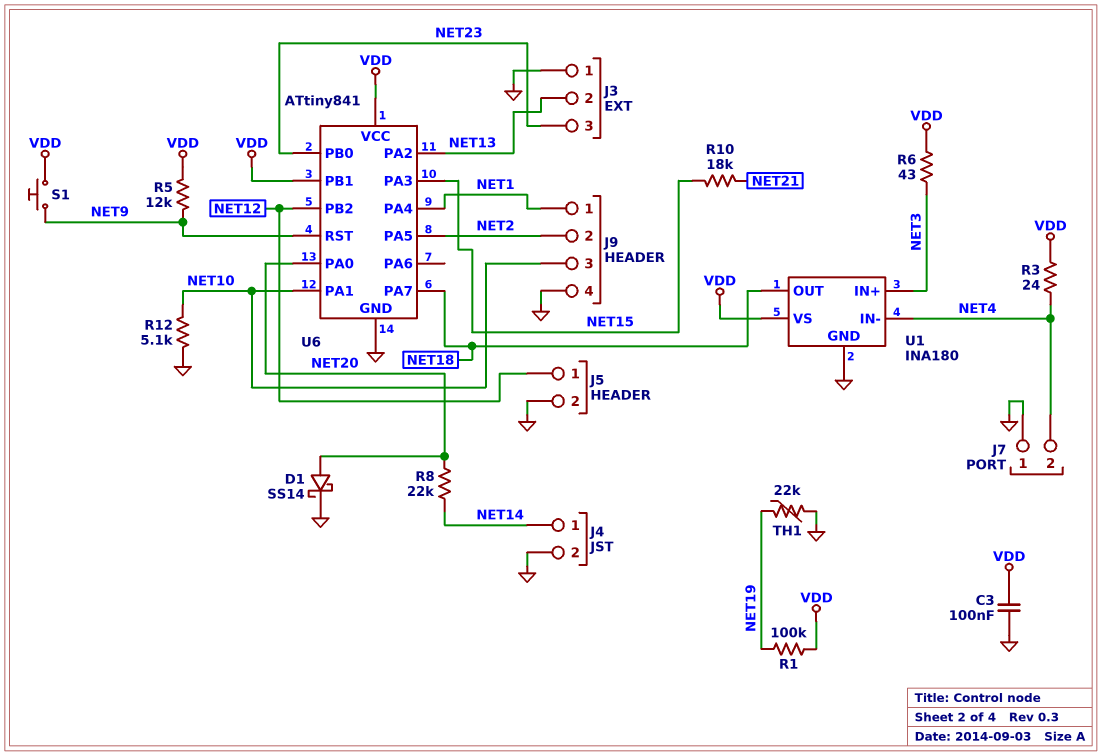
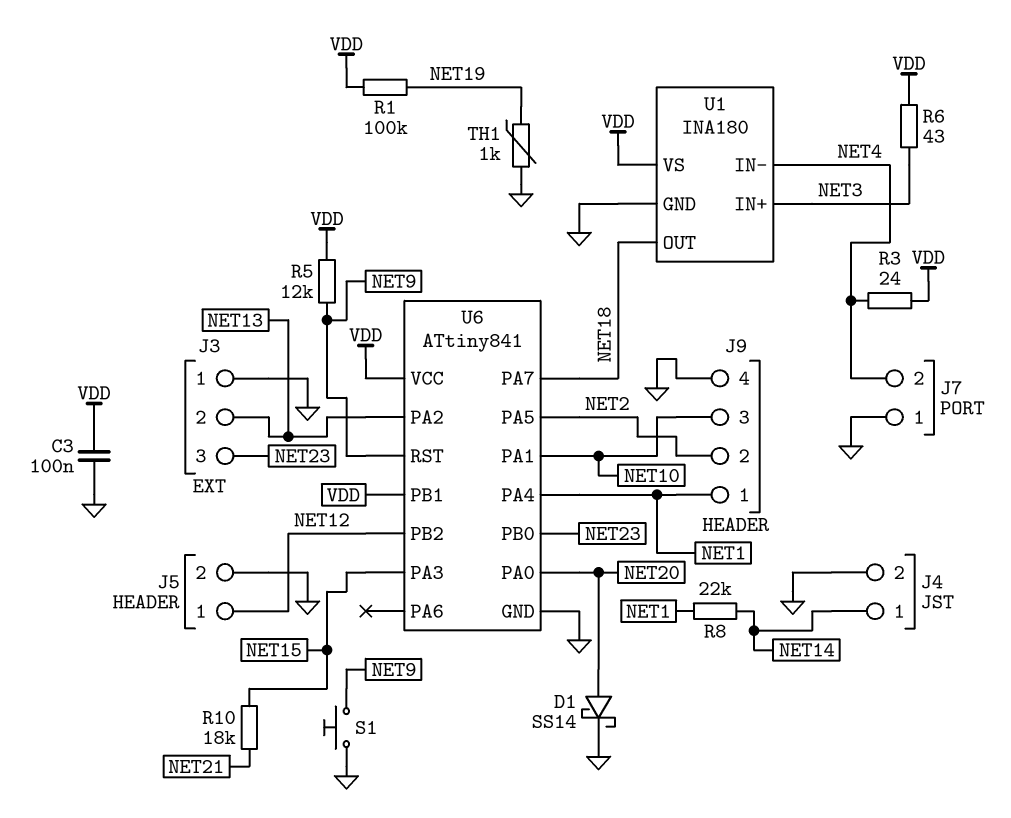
R8: 22k (NET14, NET20) -> 22k (NET1, NET14)
R12: 5.1k (GND, NET10) -> none
S1: button (NET9, VDD) -> button (GND, NET9)
TH1: 22k (GND, NET19) -> 1k (GND, NET19)

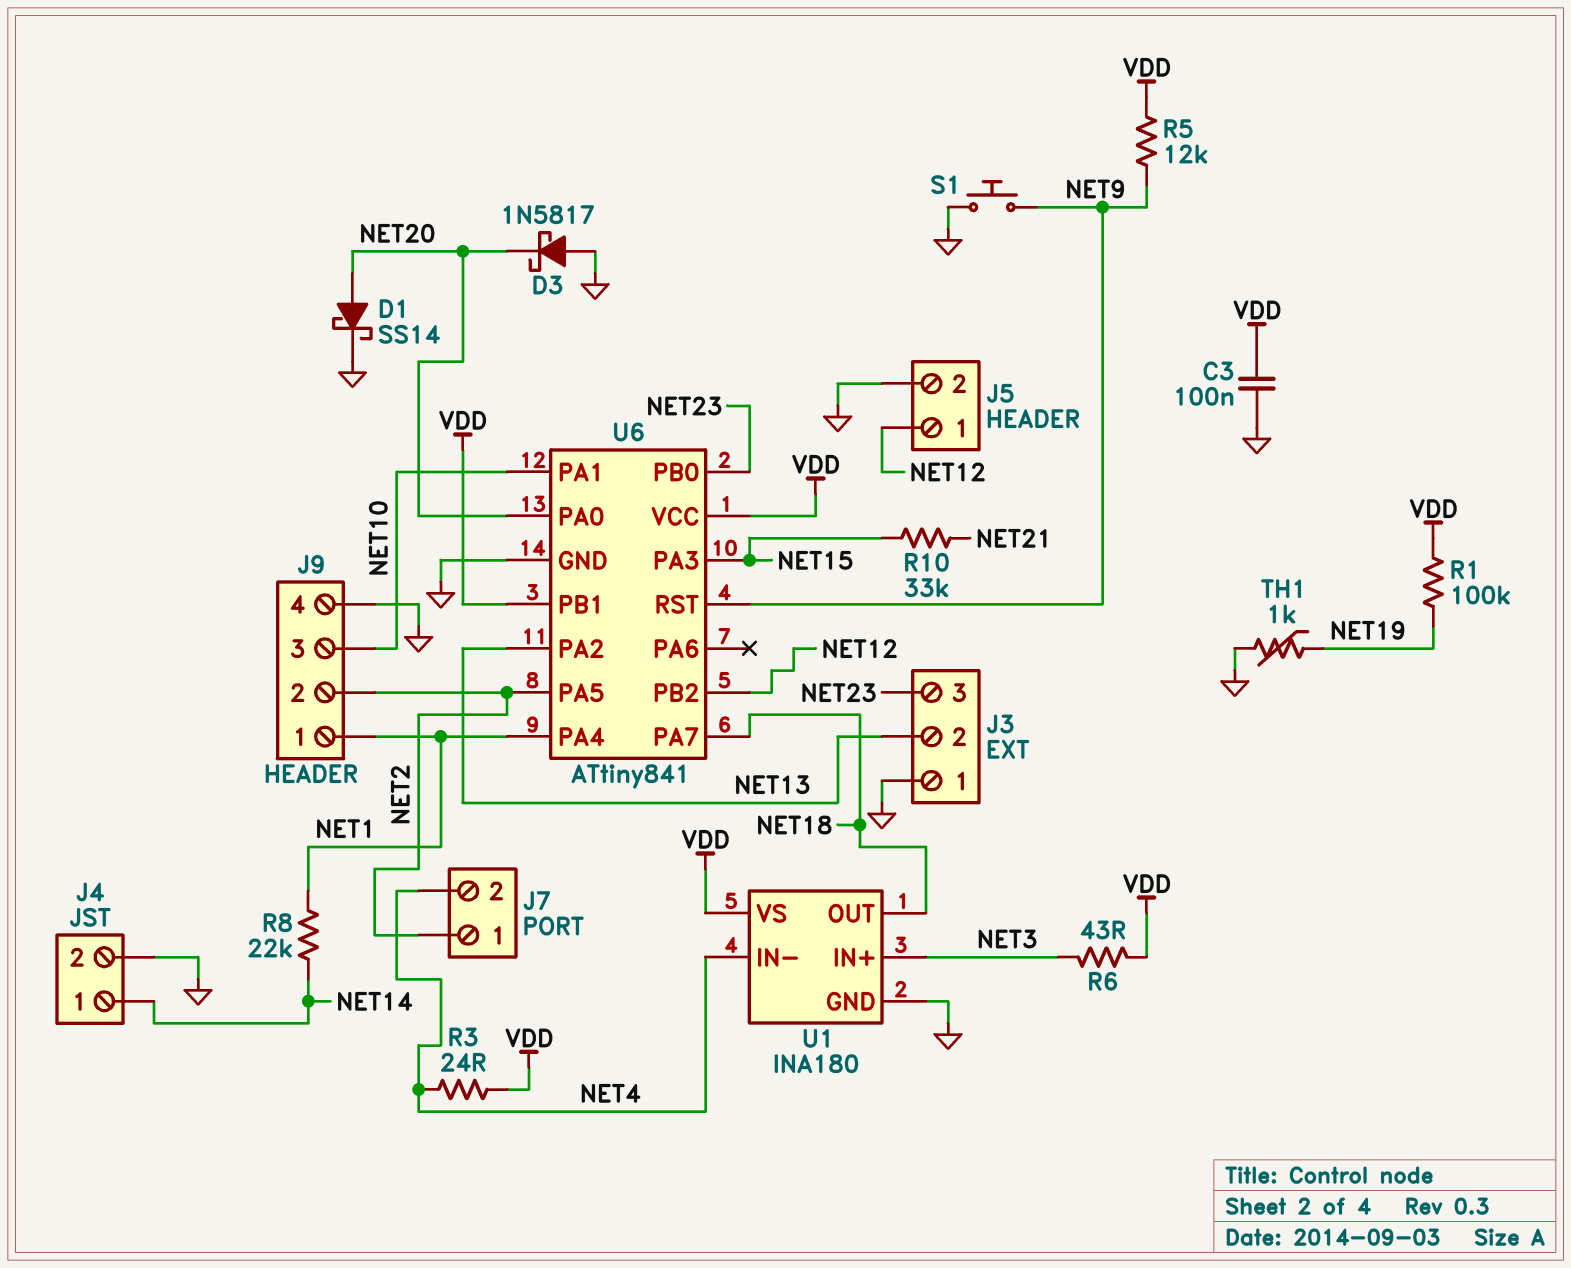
D3: none -> schottky 1N5817 (A GND, K NET20)
J7 pin 1: GND -> NET2
R10: 18k (NET15, NET21) -> 33k (NET15, NET21)

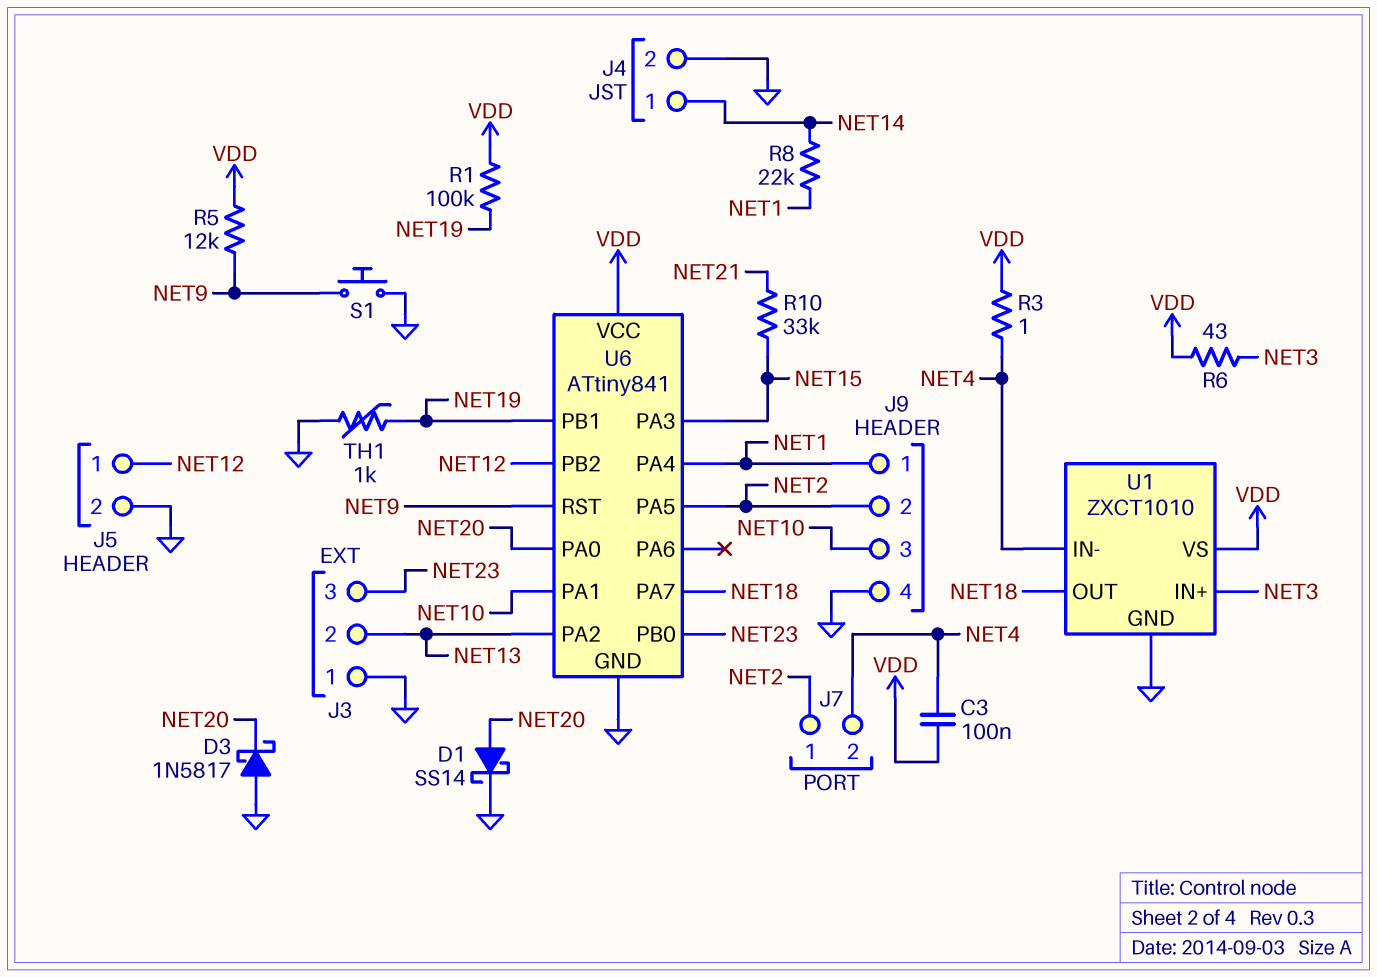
C3: 100nF (GND, VDD) -> 100nF (NET4, VDD)
R3: 24 (NET4, VDD) -> 1 (NET4, VDD)
U1: INA180 -> ZXCT1010
U6 pin PB1: VDD -> NET19

